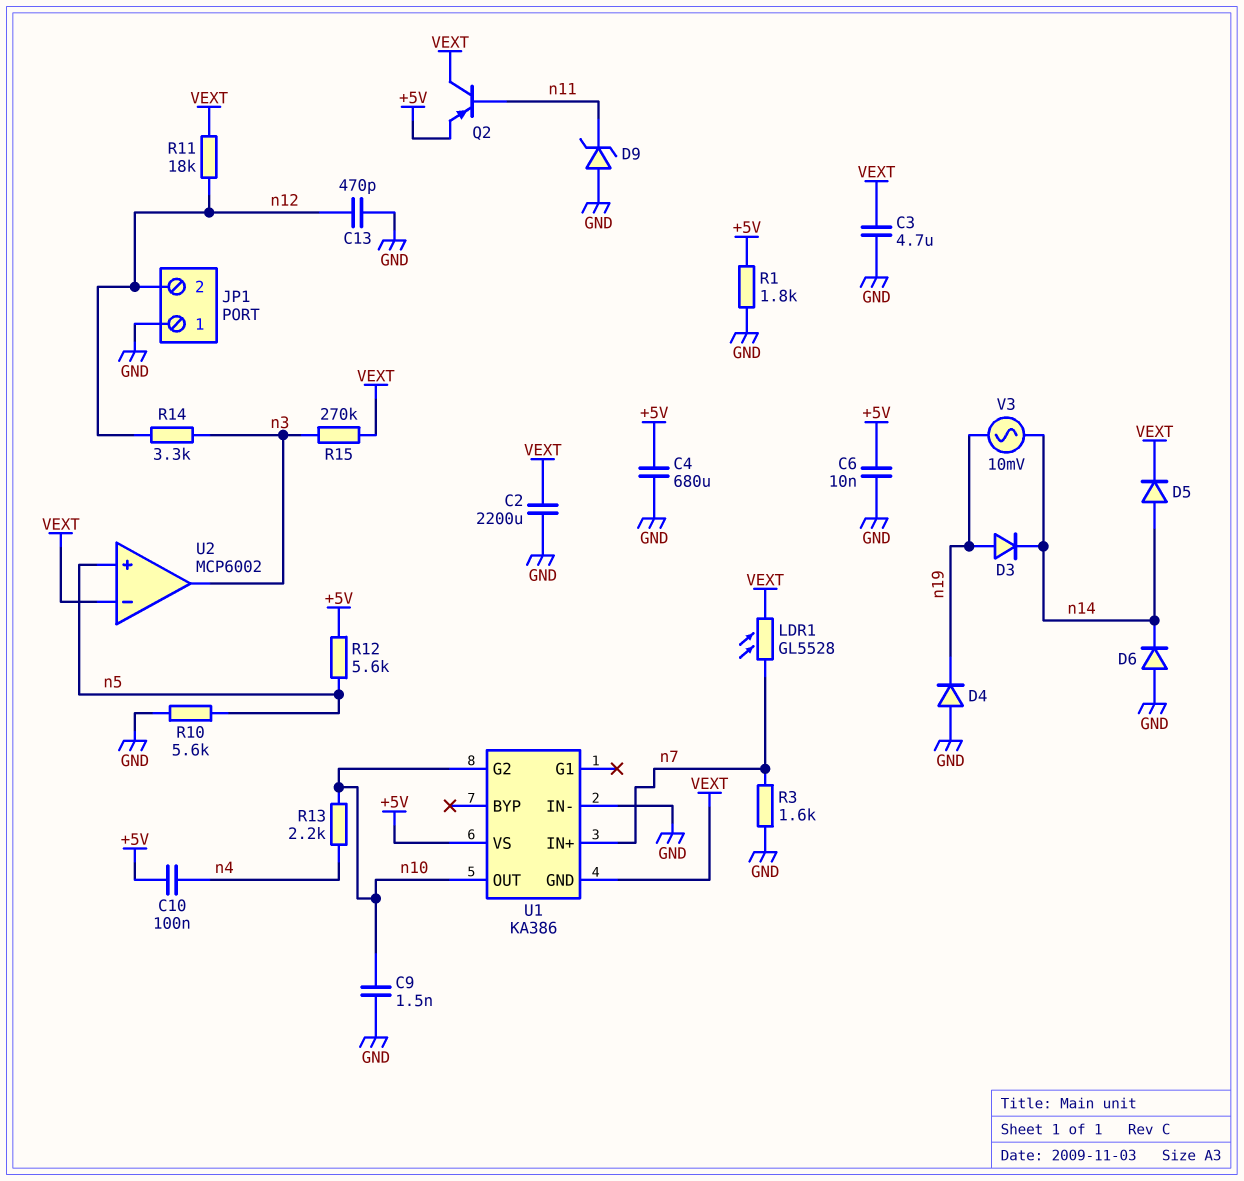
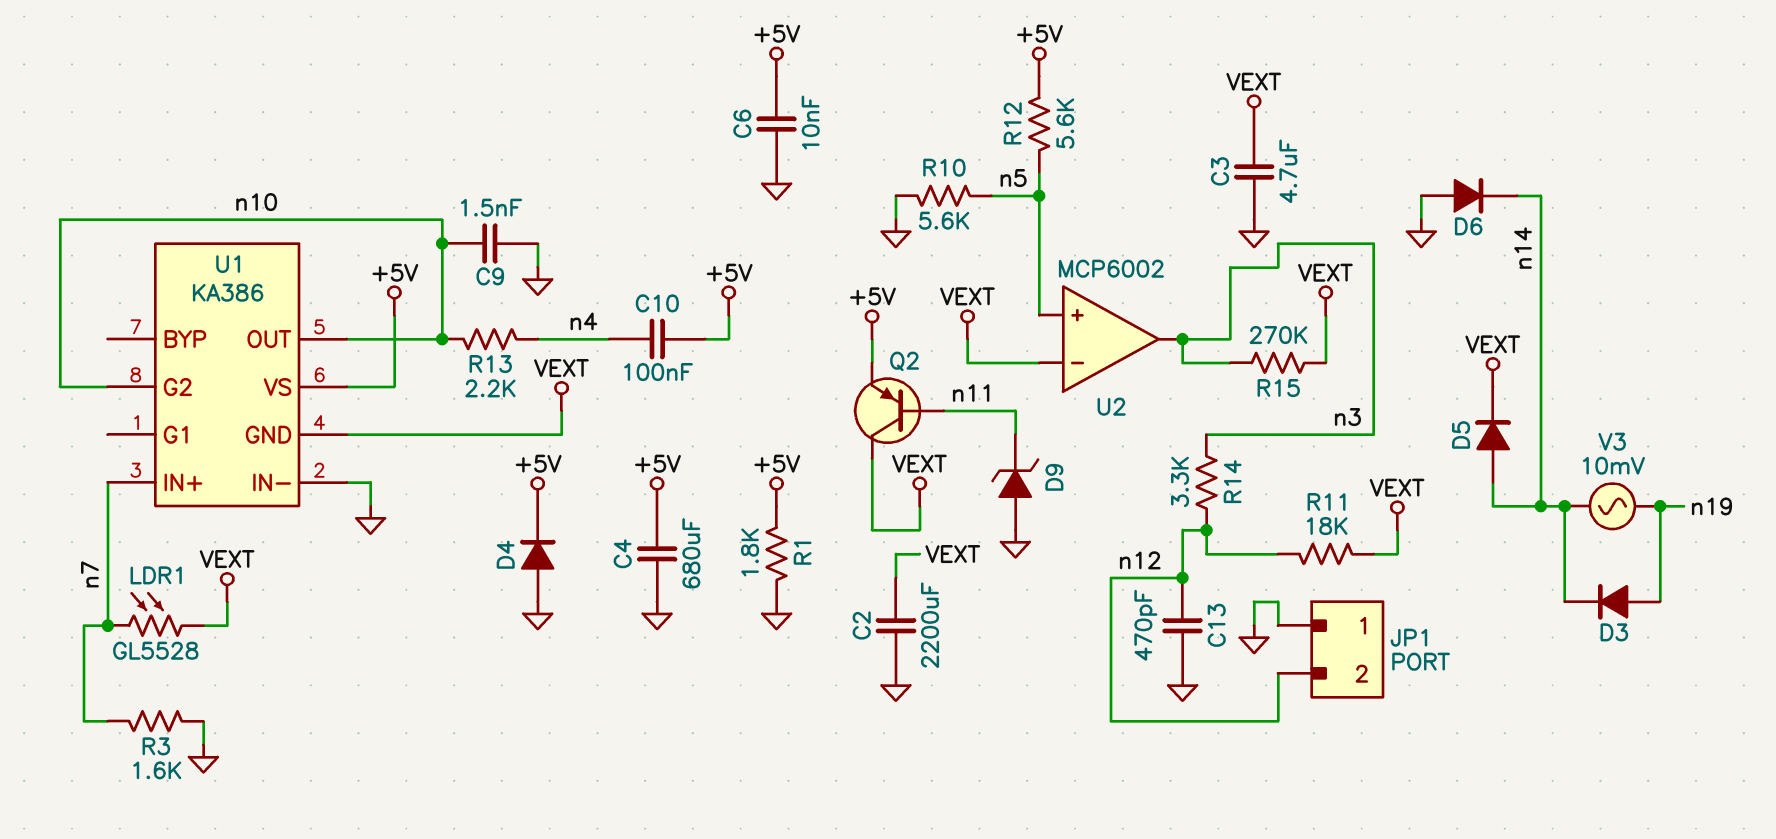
D4: diode (A GND, K n19) -> diode (A GND, K +5V)

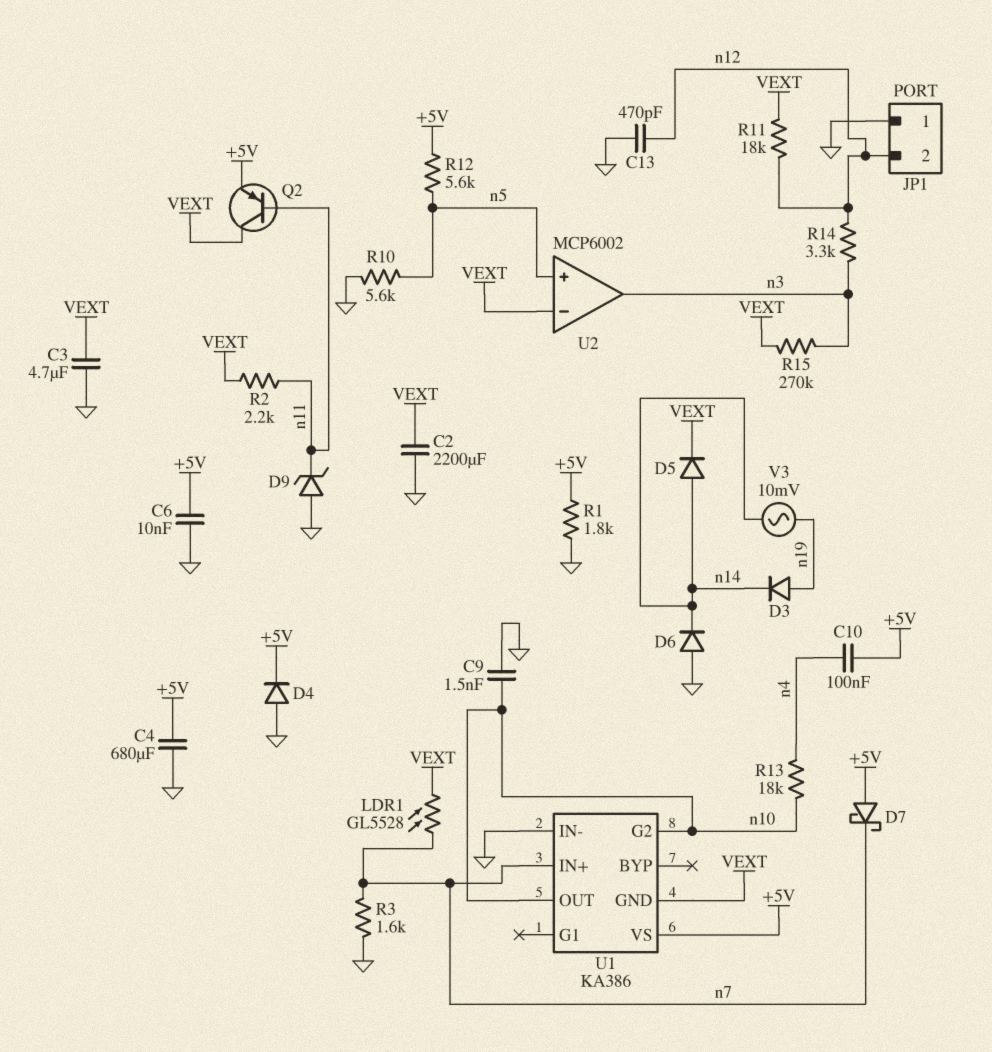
D7: none -> schottky (A +5V, K n7)
R2: none -> 2.2k (VEXT, n11)
R13: 2.2k (n4, n10) -> 18k (n4, n10)

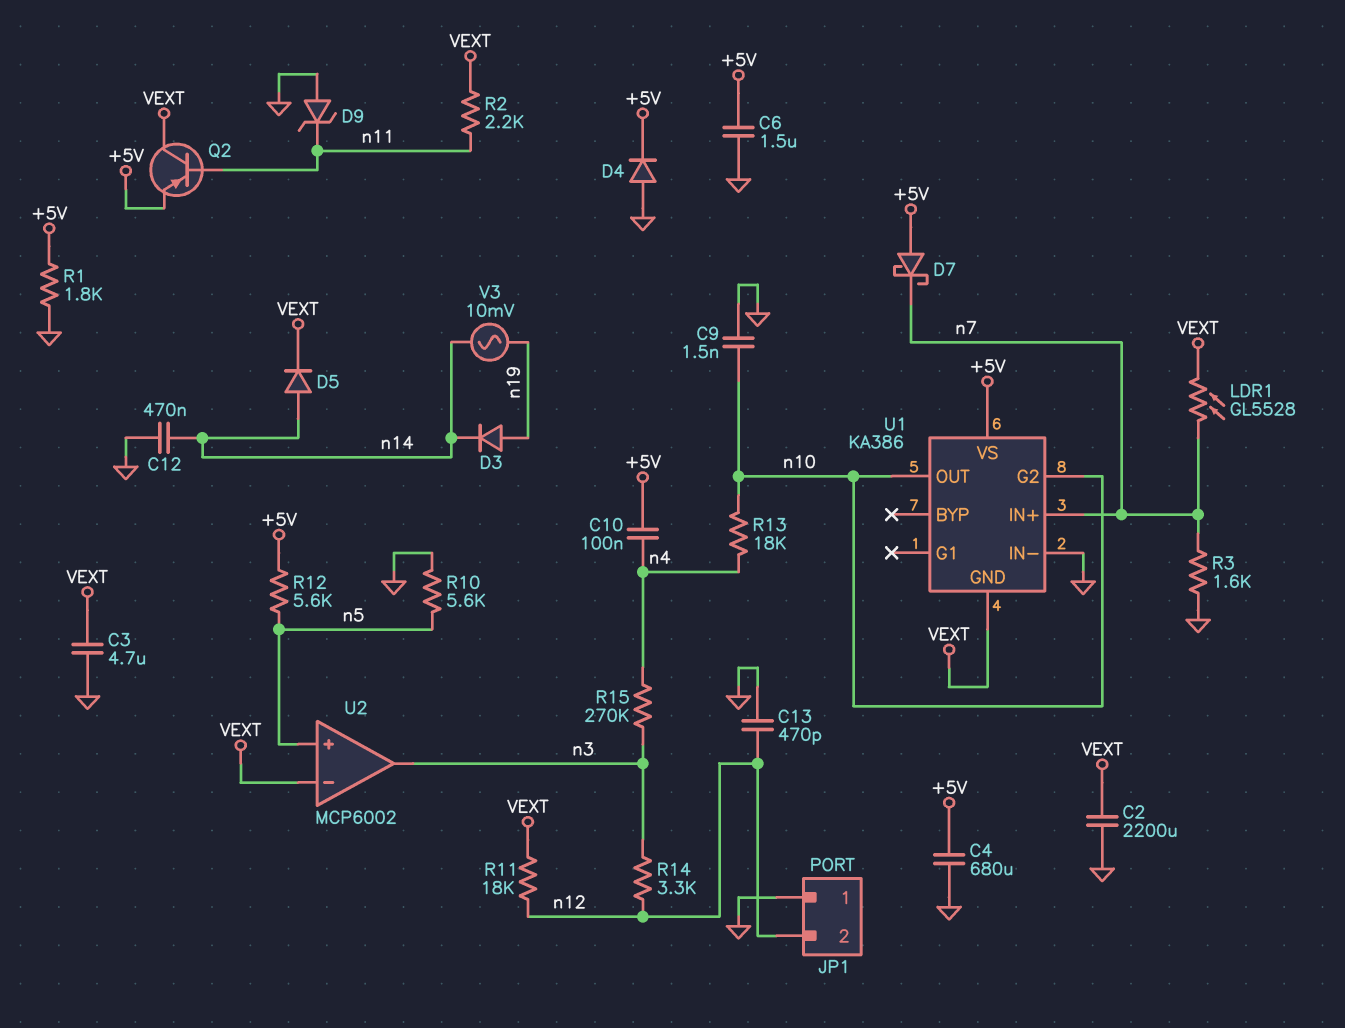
C6: 10nF (+5V, GND) -> 1.5uF (+5V, GND)
C12: none -> 470nF (GND, n14)
D6: diode (A GND, K n14) -> none
R15: 270k (VEXT, n3) -> 270k (n3, n4)

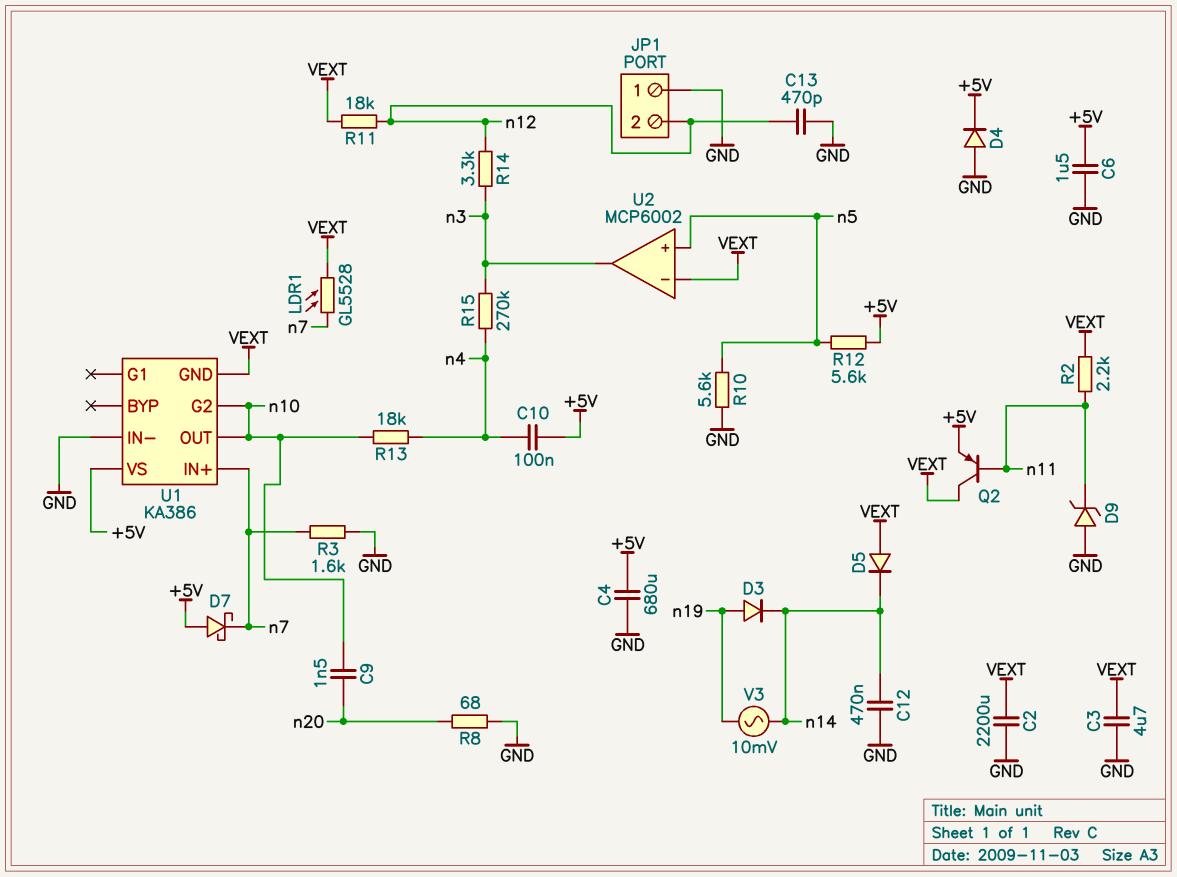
C9: 1.5nF (GND, n10) -> 1.5nF (n10, n20)
D5: diode (A n14, K VEXT) -> diode (A VEXT, K n14)
R1: 1.8k (+5V, GND) -> none
R8: none -> 68 (GND, n20)

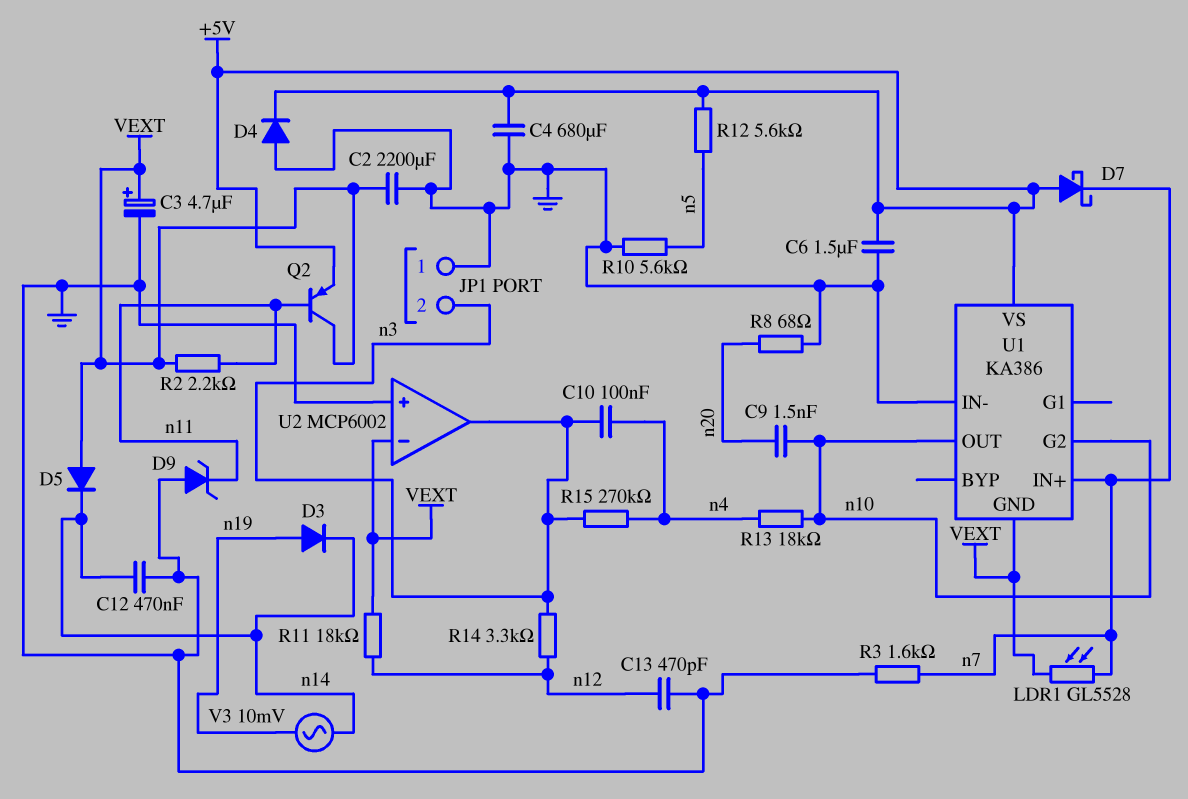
C3: 4.7uF (GND, VEXT) -> 4.7uF (plus VEXT, minus GND)
C10: 100nF (+5V, n4) -> 100nF (n3, n4)
JP1 pin 2: n12 -> n3
U2 pin in+: n5 -> GND

